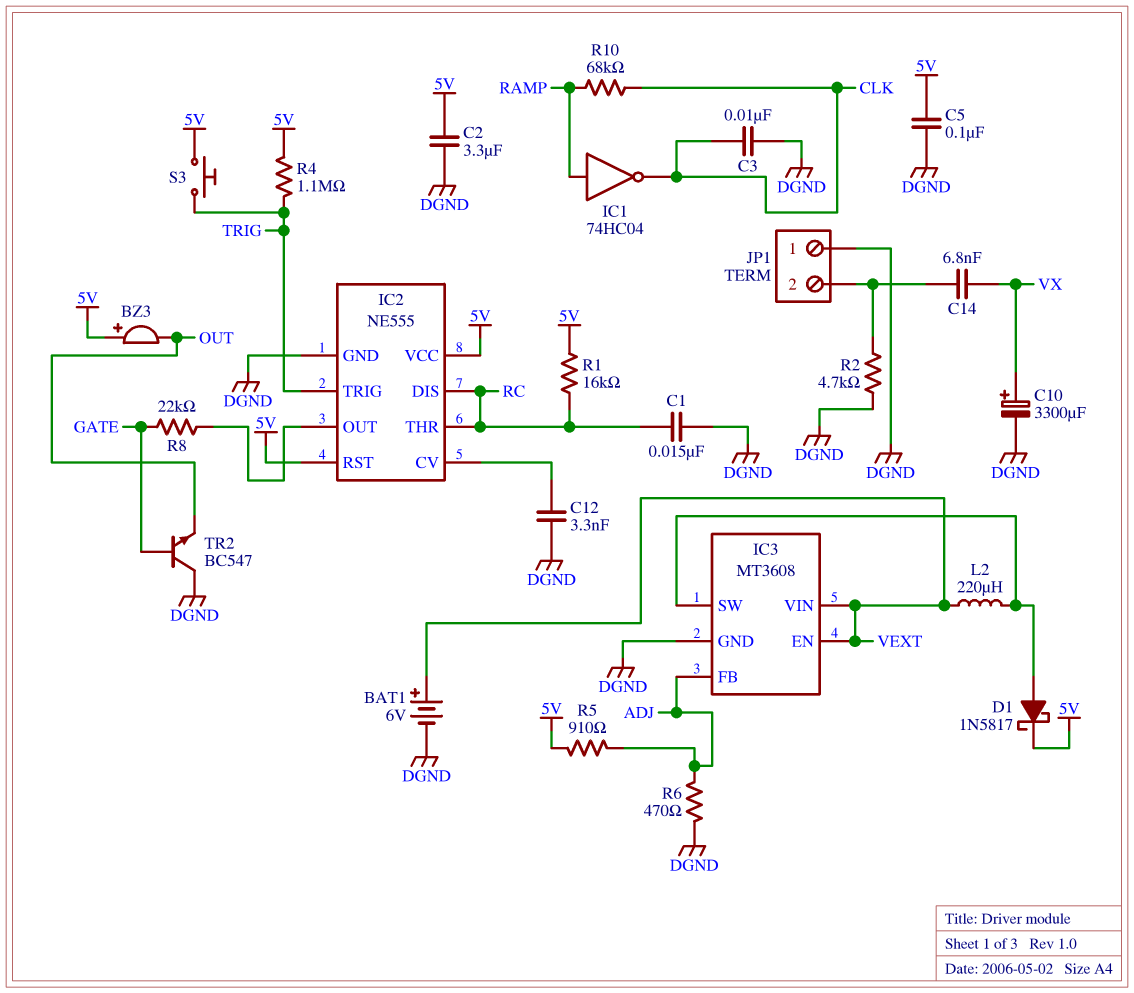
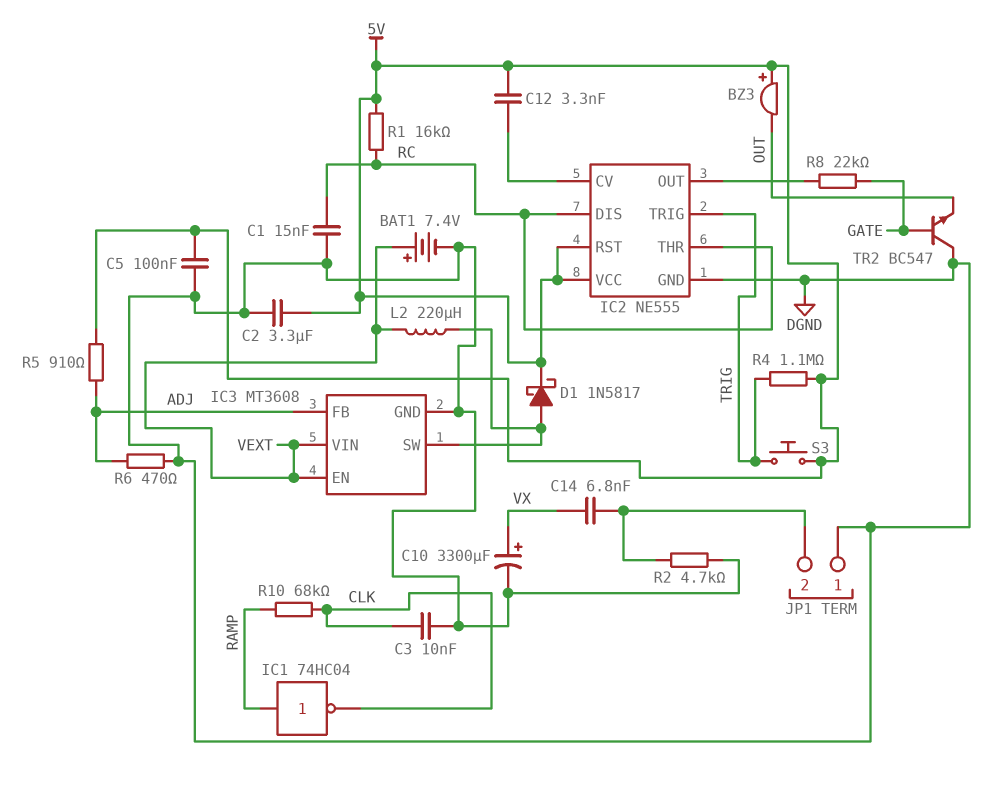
BAT1: 6V (plus VEXT, minus DGND) -> 7.4V (plus VEXT, minus DGND)
C12: 3.3nF (DGND, IC2/CV) -> 3.3nF (5V, IC2/CV)

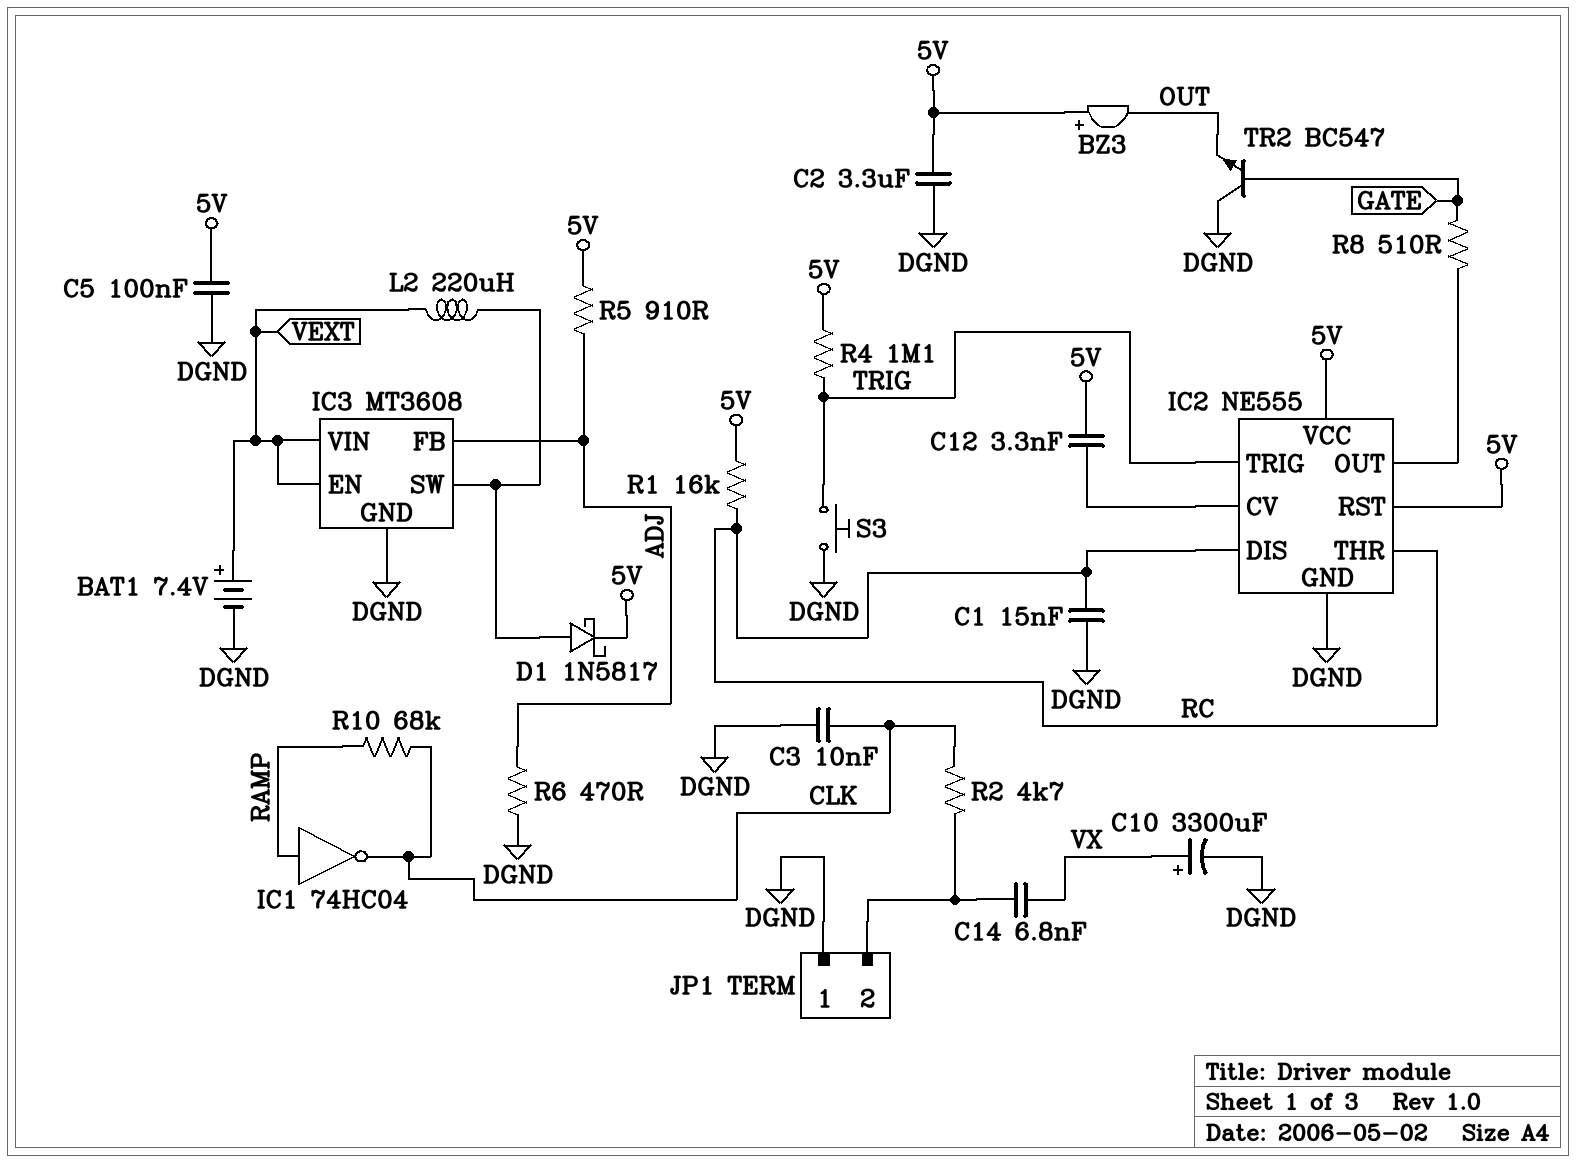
R2: 4.7k (DGND, JP1/2) -> 4.7k (CLK, JP1/2)
R8: 22k (GATE, IC2/OUT) -> 510 (GATE, IC2/OUT)
S3: button (5V, TRIG) -> button (DGND, TRIG)

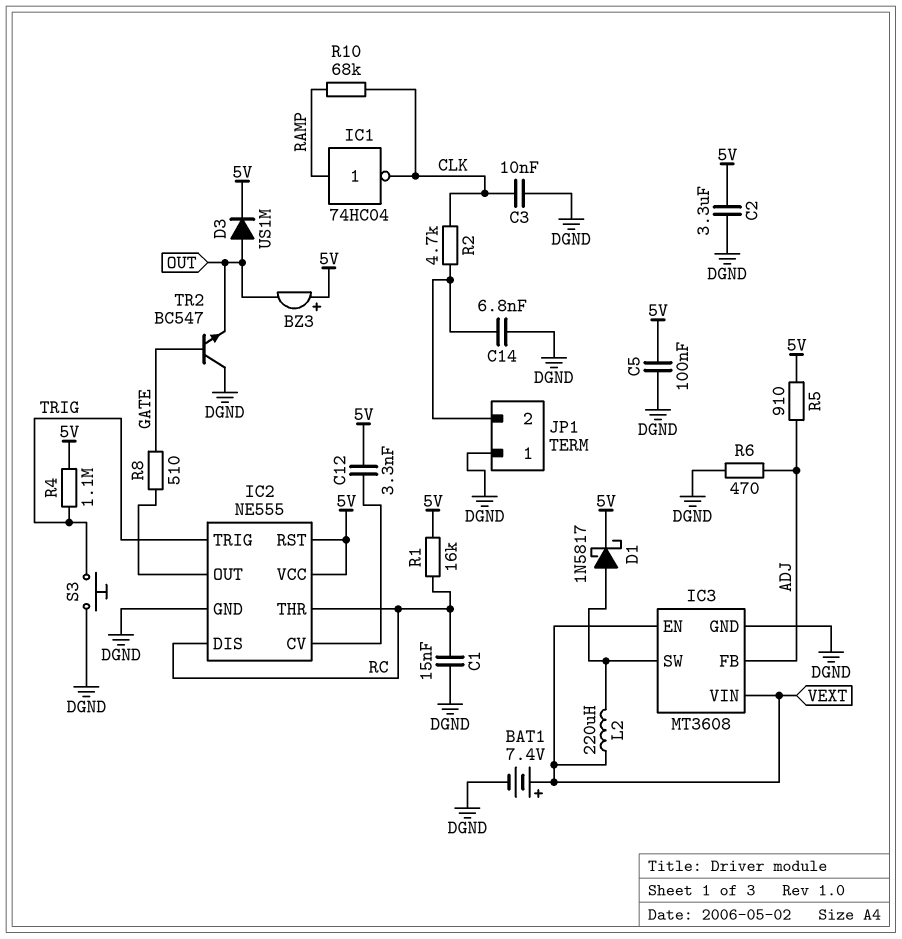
C10: 3300uF (plus VX, minus DGND) -> none
C14: 6.8nF (JP1/2, VX) -> 6.8nF (DGND, JP1/2)
D3: none -> diode US1M (A OUT, K 5V)

